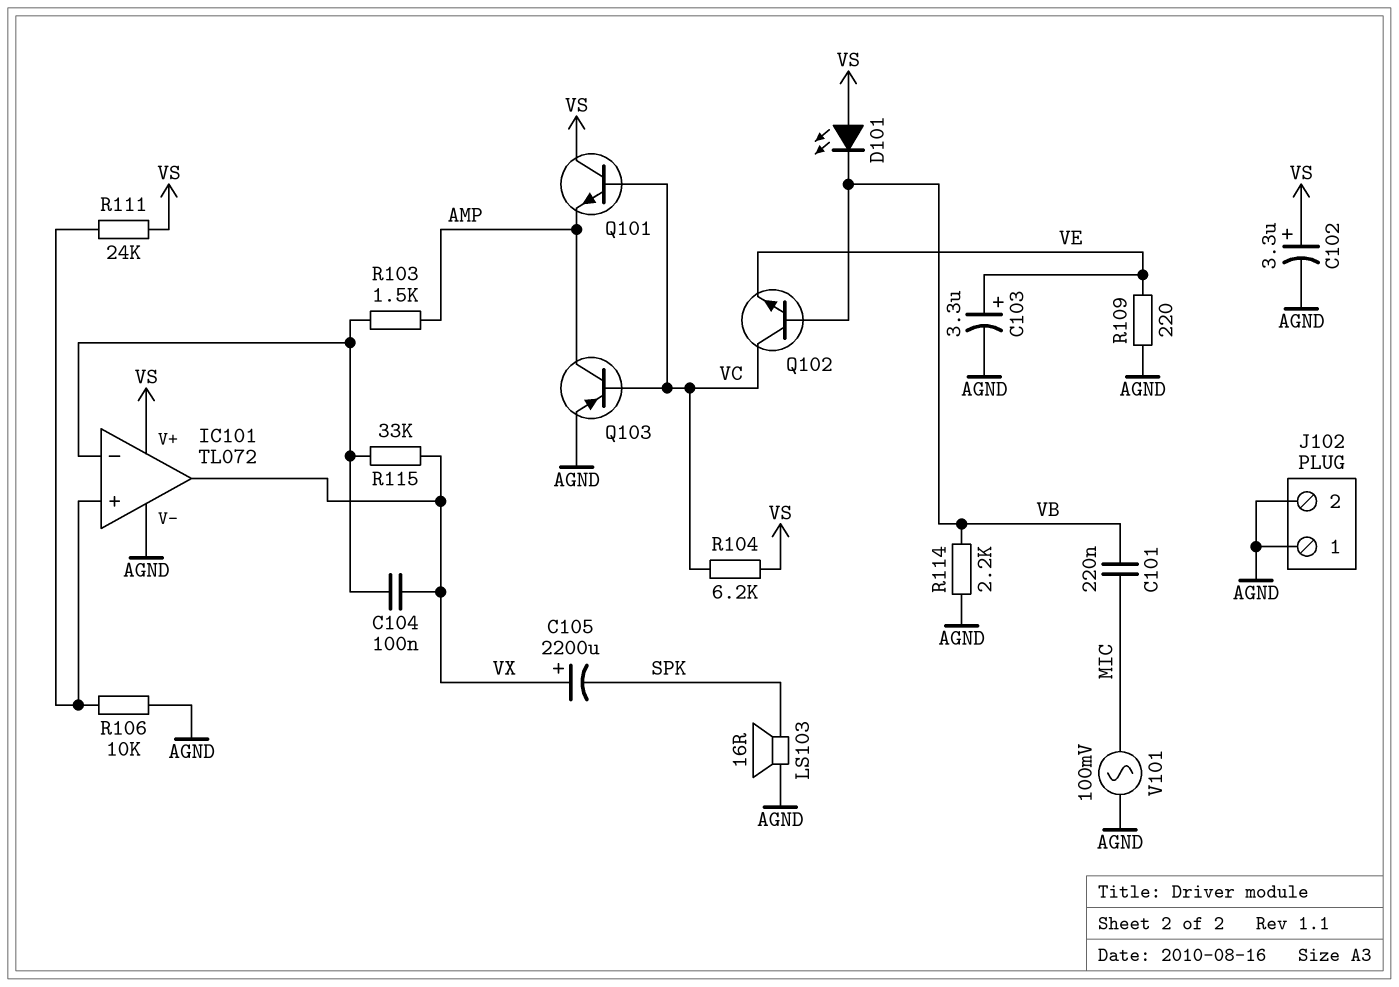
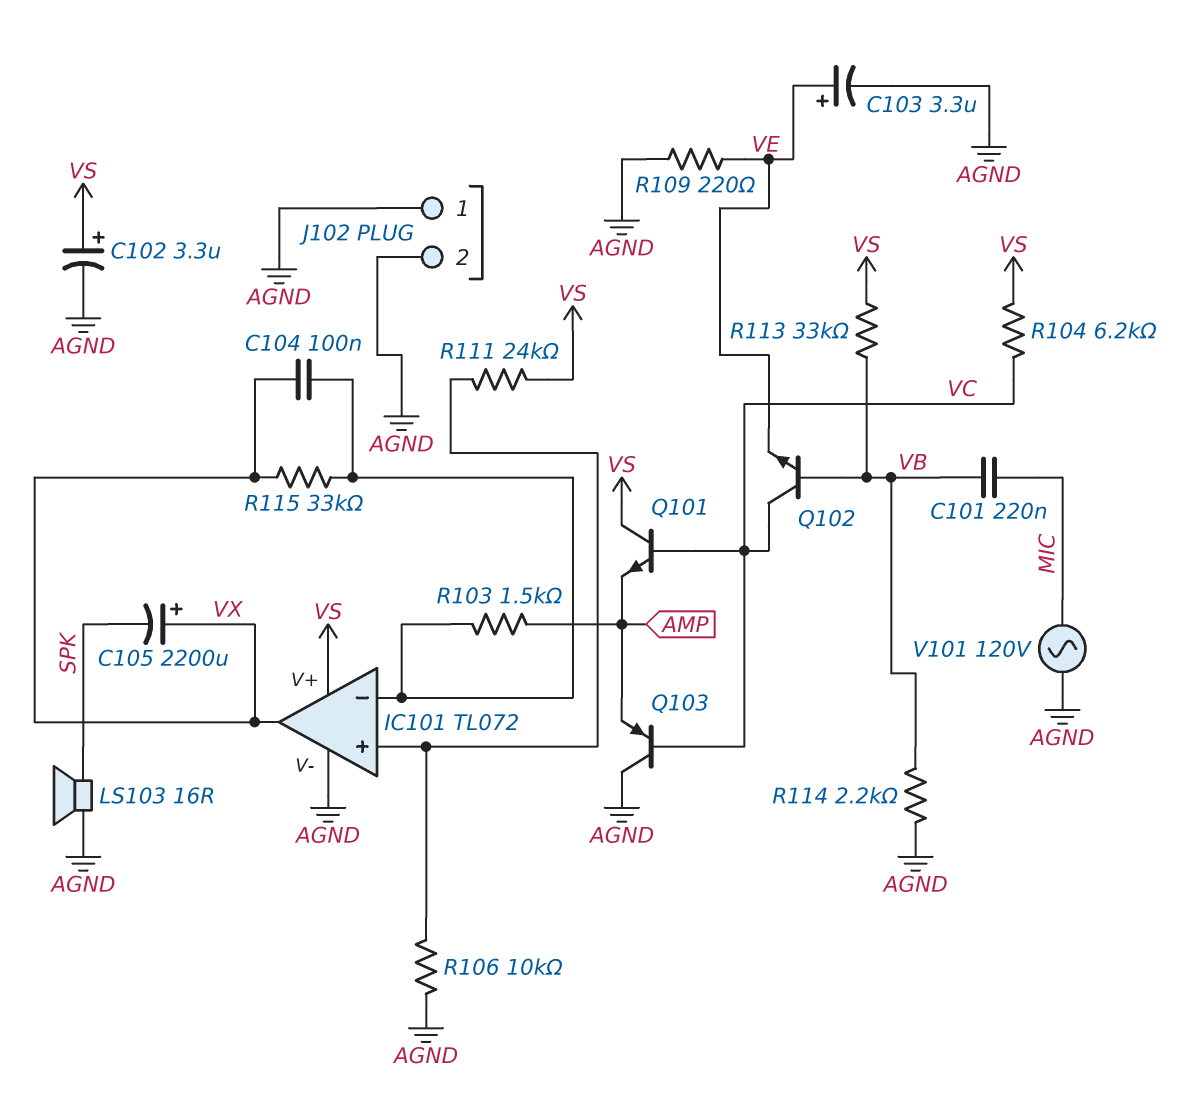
D101: LED (A VS, K VB) -> none
Q103: PNP (B VC, C AMP, E AGND) -> PNP (B VC, C AGND, E AMP)
R113: none -> 33k (VB, VS)
V101: AC 100mV (AGND, MIC) -> AC 120V (AGND, MIC)

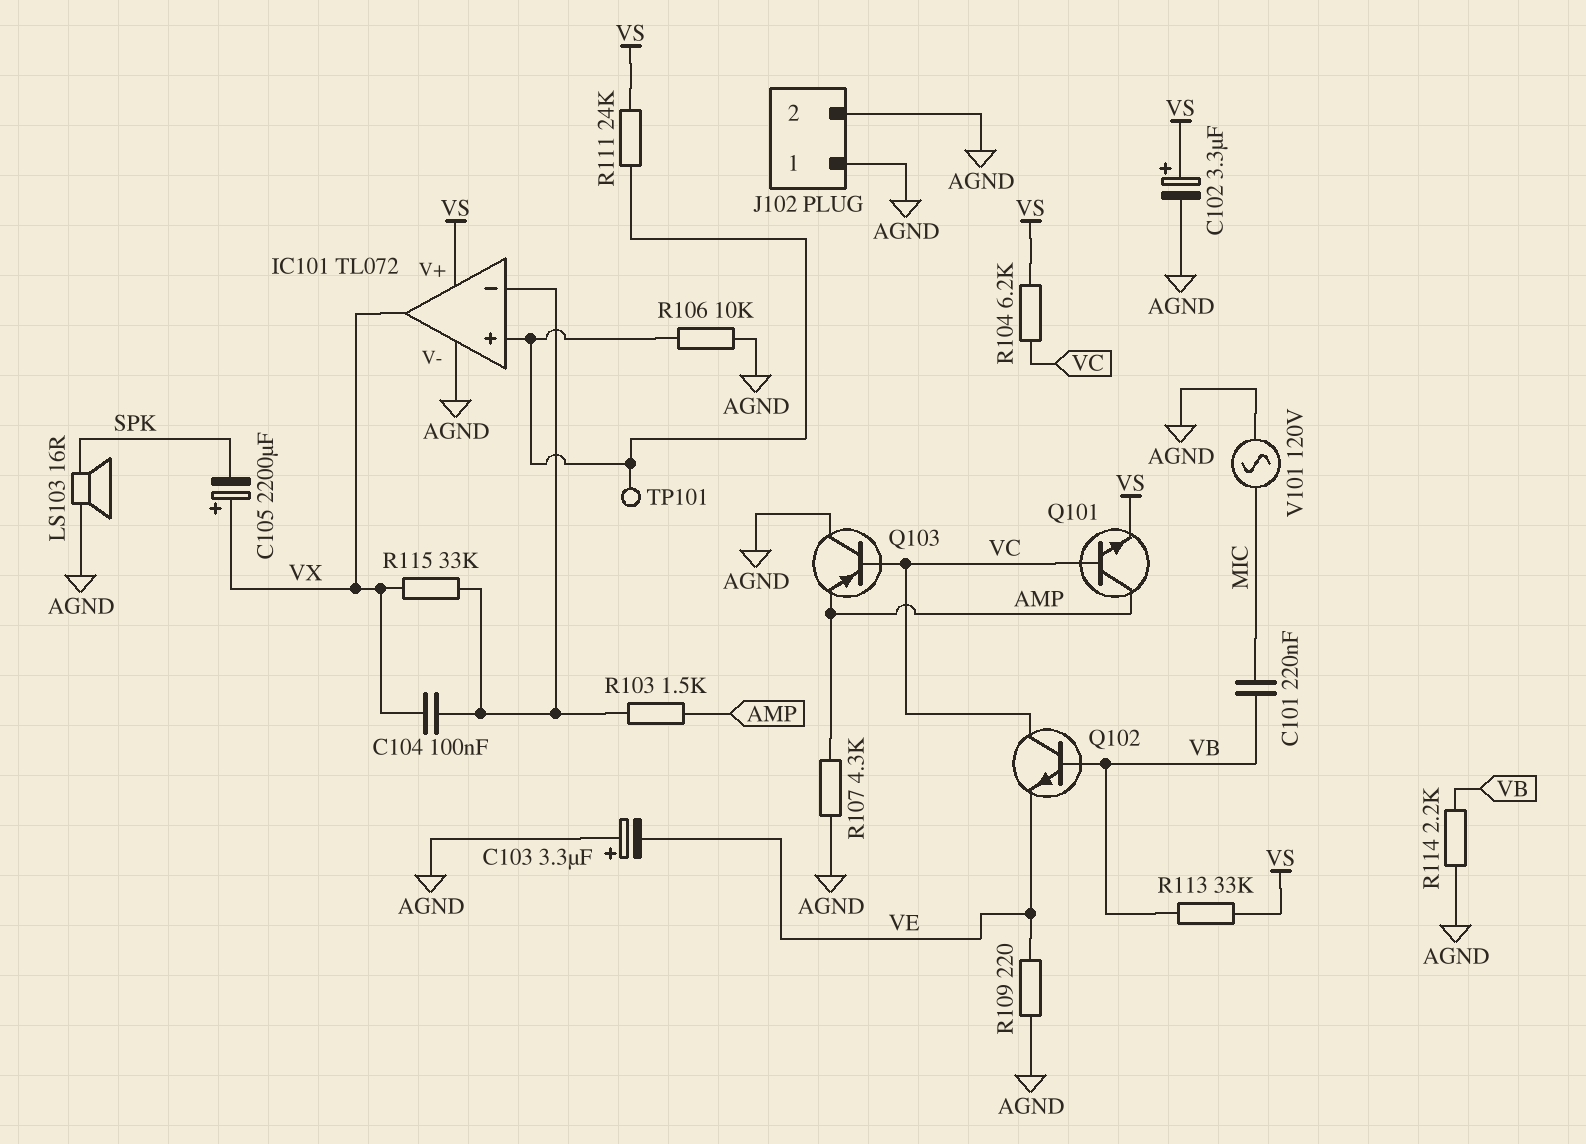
C103: 3.3uF (plus VE, minus AGND) -> 3.3uF (plus AGND, minus VE)
Q101: NPN (B VC, C VS, E AMP) -> NPN (B VC, C AMP, E VS)
R107: none -> 4.3k (AGND, AMP)
TP101: none -> test point (IC101/in+)

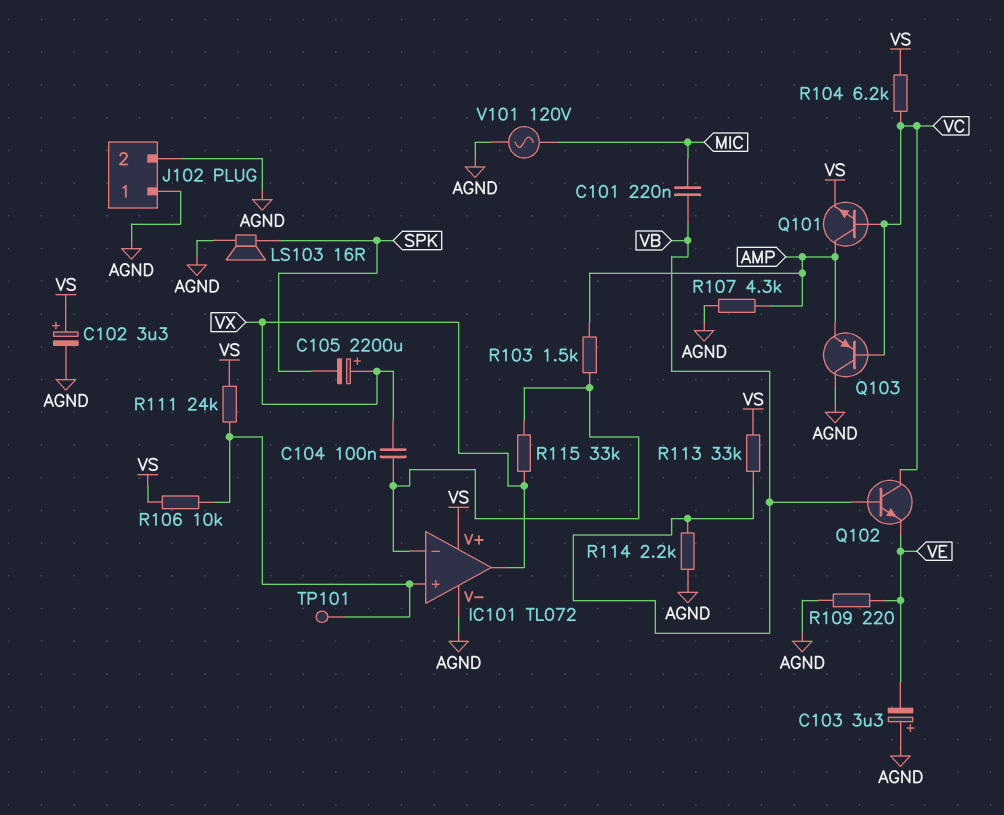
R106: 10k (AGND, IC101/in+) -> 10k (IC101/in+, VS)

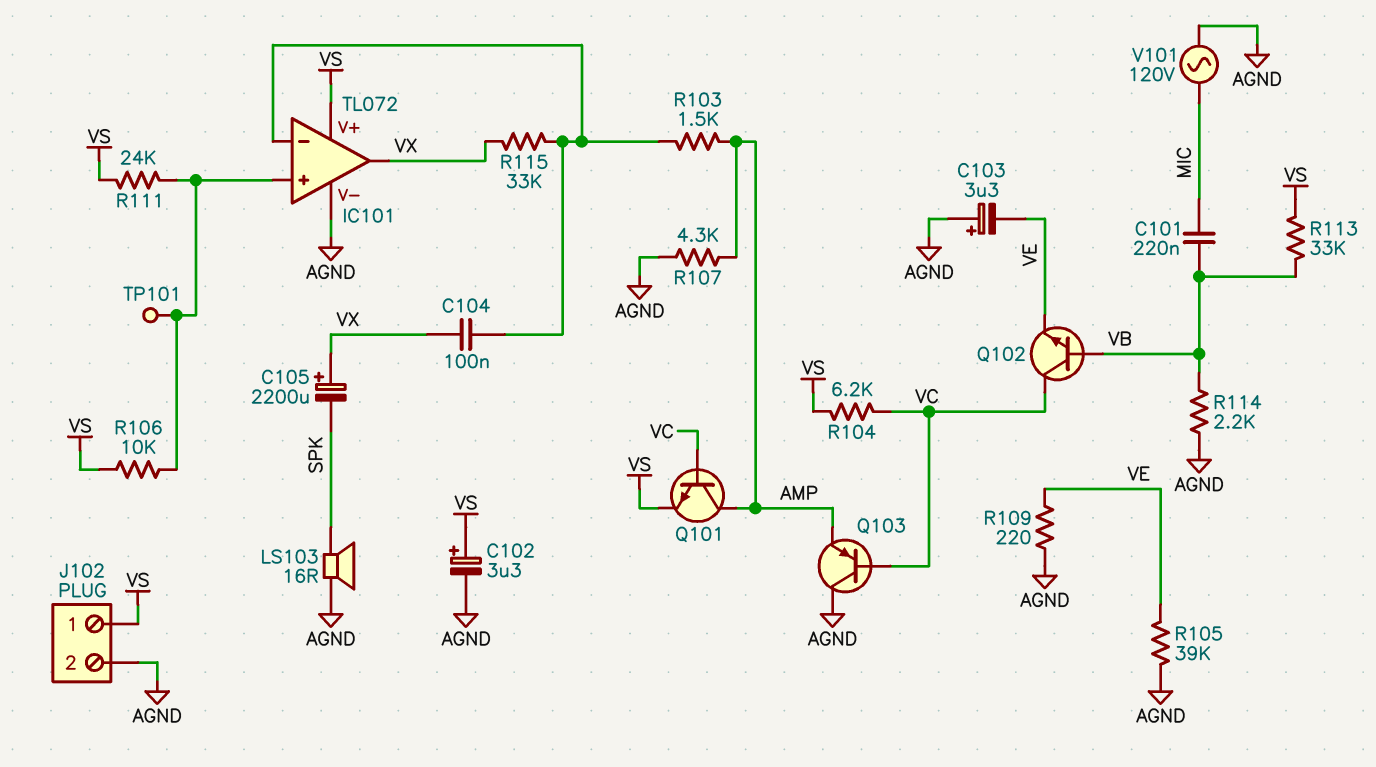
J102 pin 1: AGND -> VS
R105: none -> 39k (AGND, VE)

